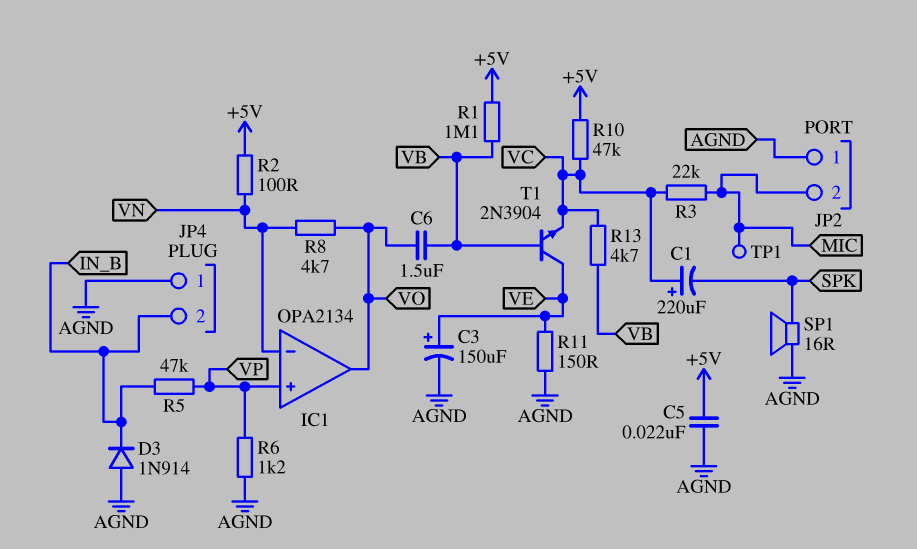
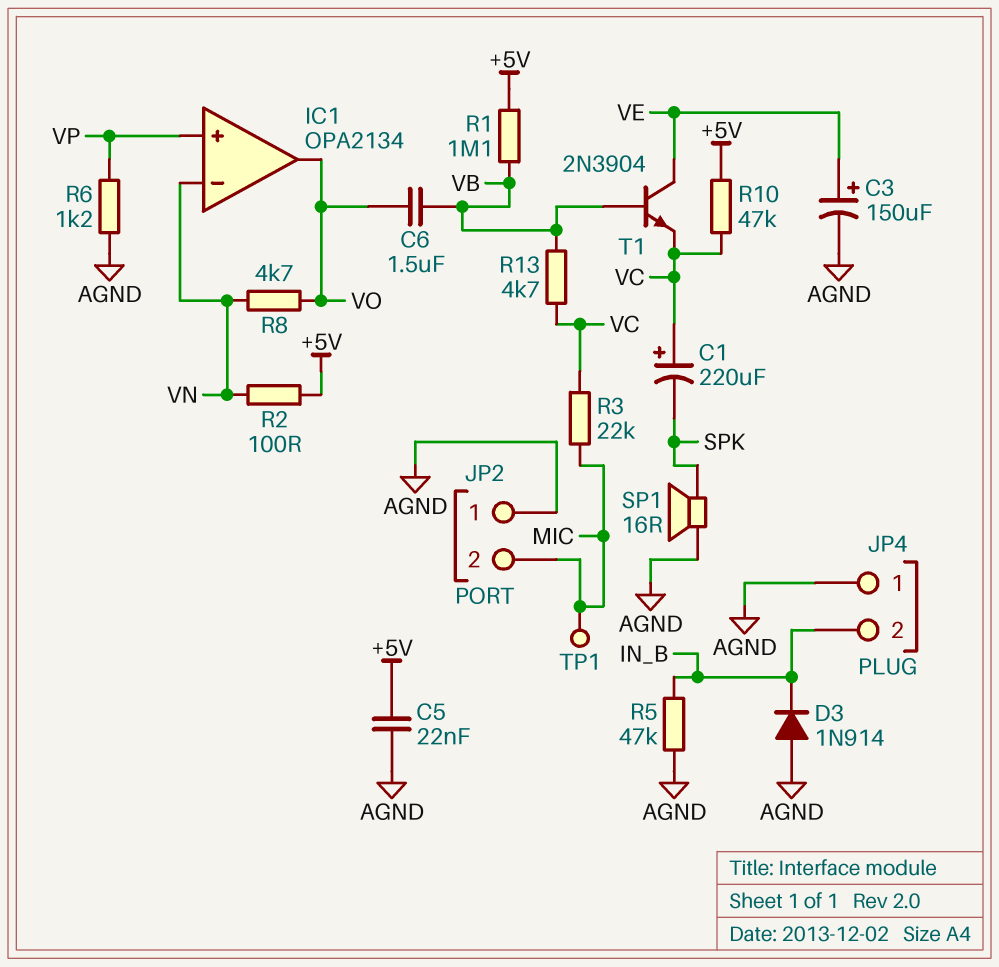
R5: 47k (IN_B, VP) -> 47k (AGND, IN_B)
R11: 150 (AGND, VE) -> none

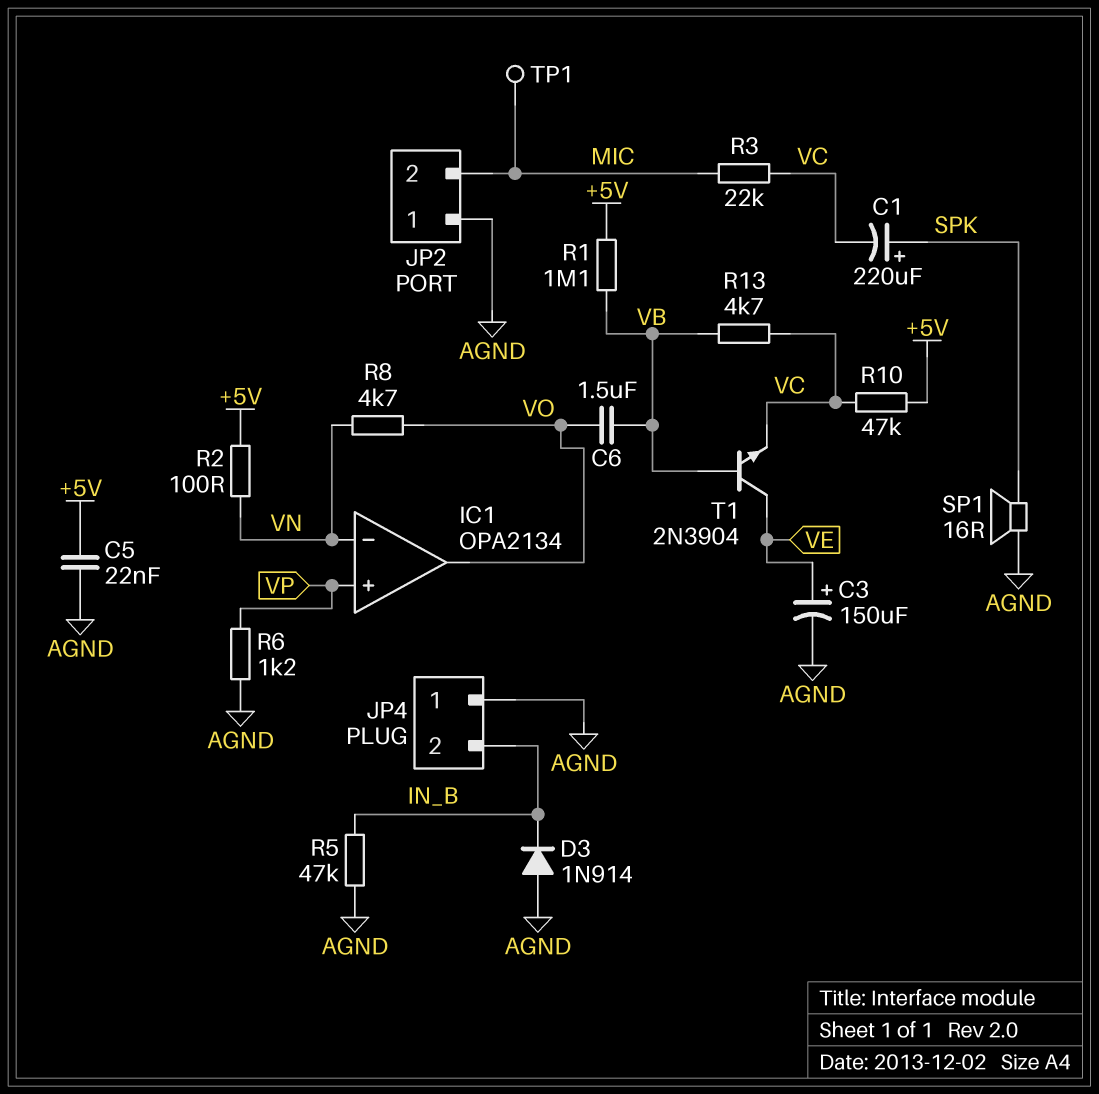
C1: 220uF (plus VC, minus SPK) -> 220uF (plus SPK, minus VC)

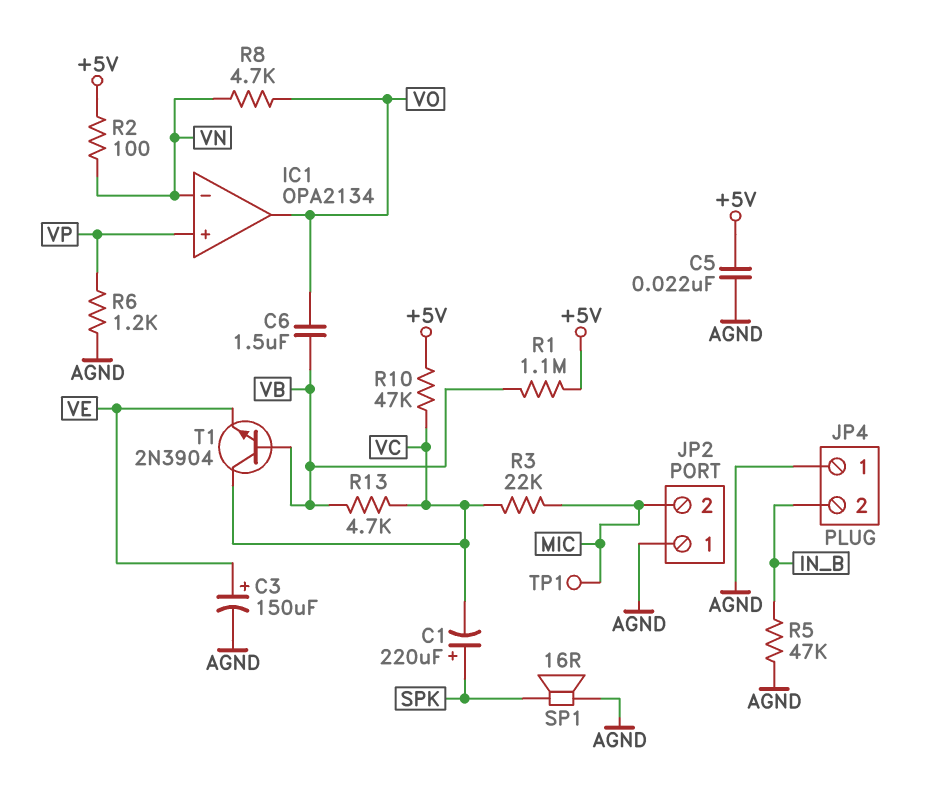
D3: diode 1N914 (A AGND, K IN_B) -> none
T1: NPN 2N3904 (B VB, C VE, E VC) -> NPN 2N3904 (B VB, C VC, E VE)

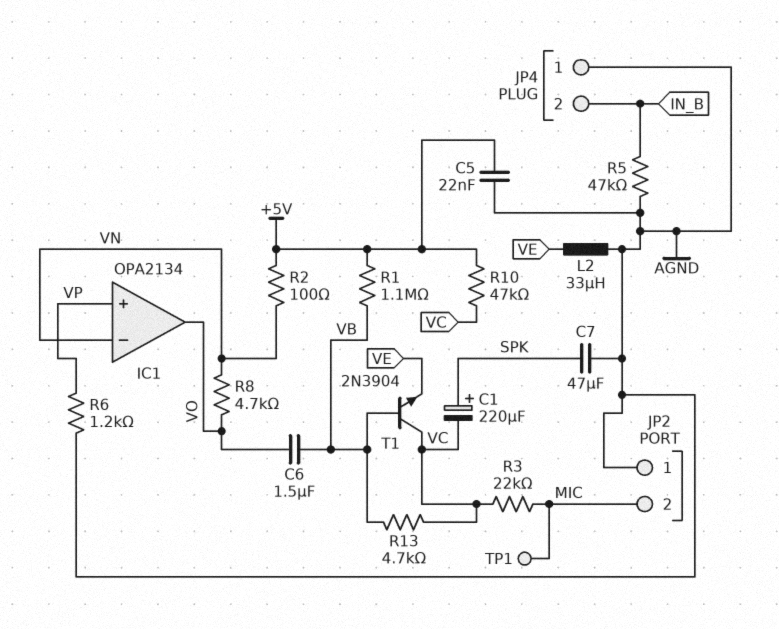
C3: 150uF (plus VE, minus AGND) -> none
C7: none -> 47uF (AGND, SPK)
L2: none -> 33uH (AGND, VE)
SP1: speaker 16R (AGND, SPK) -> none

